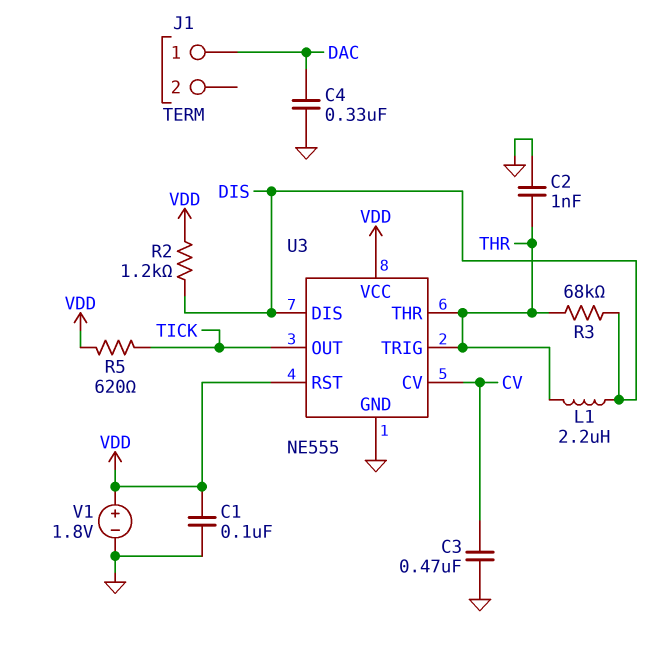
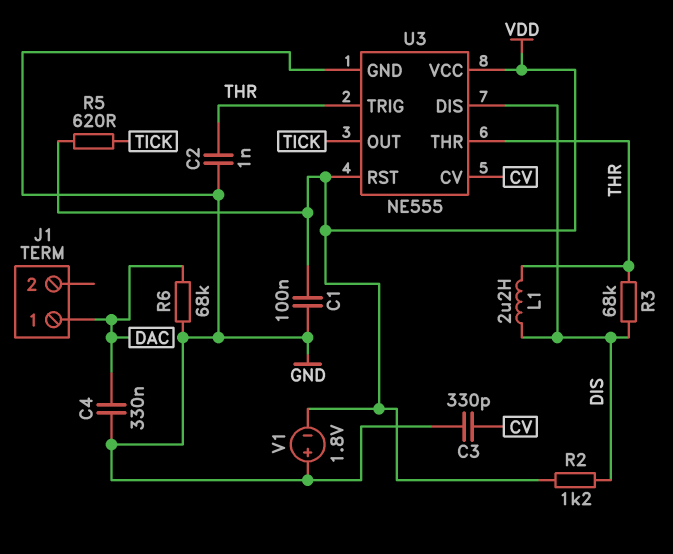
C3: 470nF (CV, GND) -> 330pF (CV, GND)
R6: none -> 68k (DAC, GND)
V1: 1.8V (plus VDD, minus GND) -> 1.8V (plus GND, minus VDD)

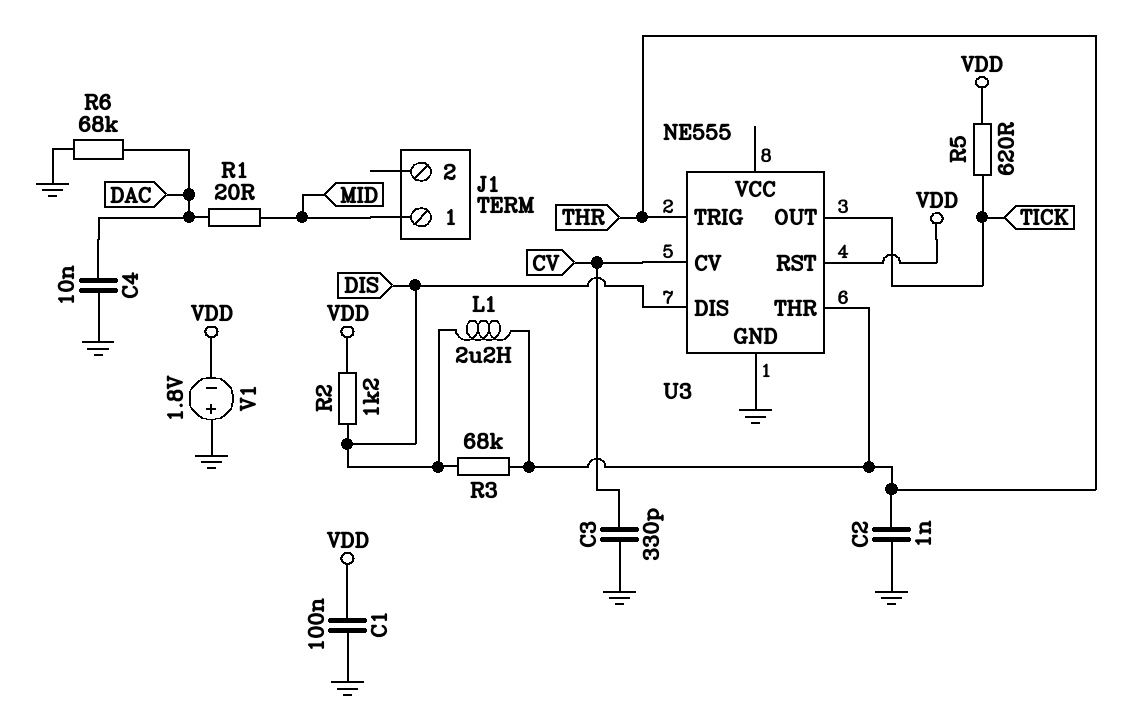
C4: 330nF (DAC, GND) -> 10nF (DAC, GND)
J1 pin 1: DAC -> MID
R1: none -> 20 (DAC, MID)
U3 pin VCC: VDD -> none

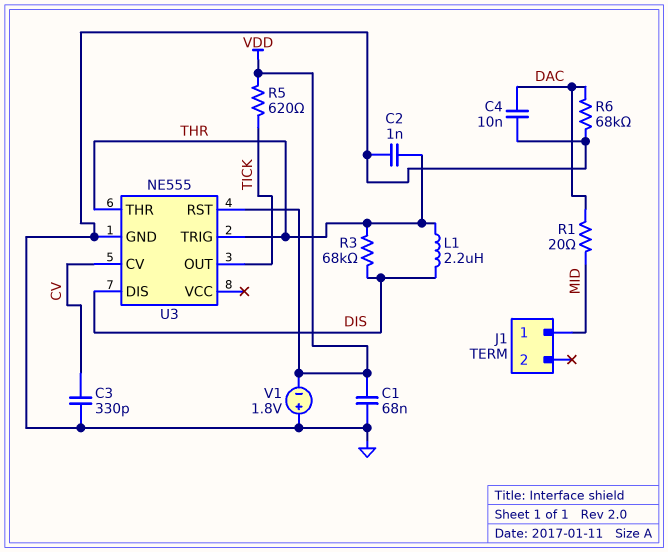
C1: 100nF (GND, VDD) -> 68nF (GND, VDD)
R2: 1.2k (DIS, VDD) -> none

